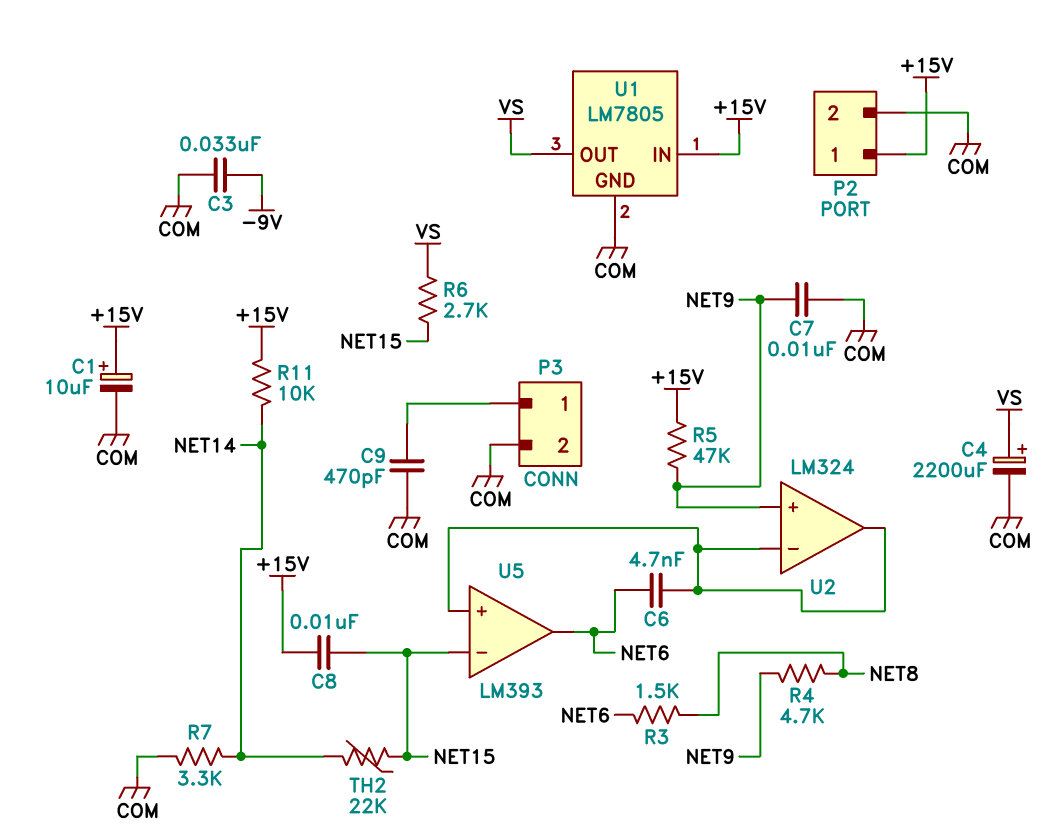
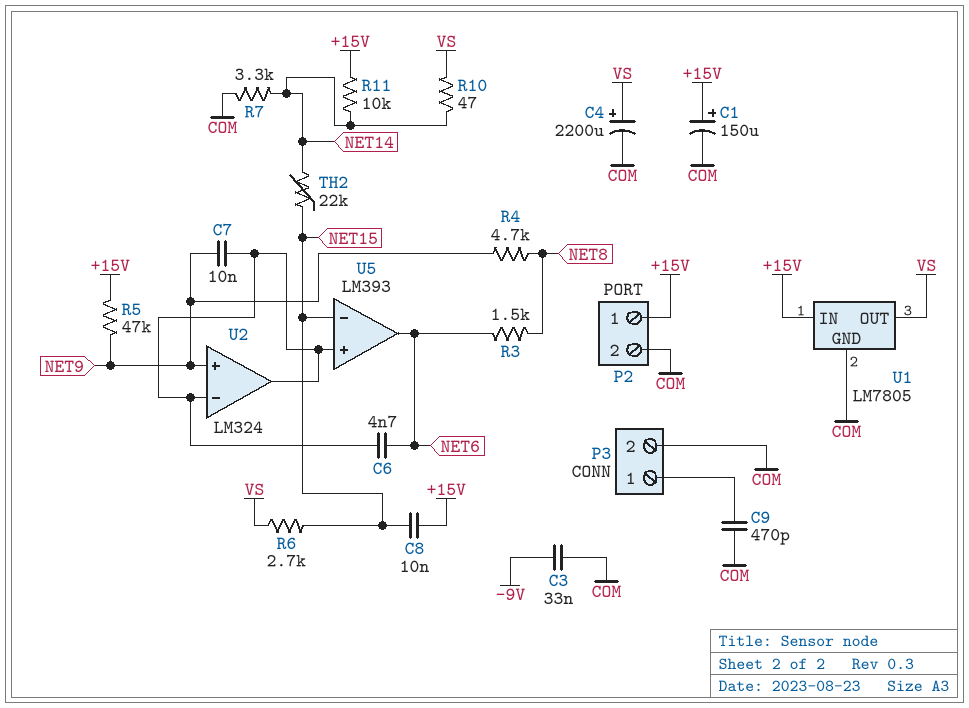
C1: 10uF (plus +15V, minus COM) -> 150uF (plus +15V, minus COM)
C7: 10nF (COM, NET9) -> 10nF (NET9, U2/in-)
R10: none -> 47 (NET14, VS)

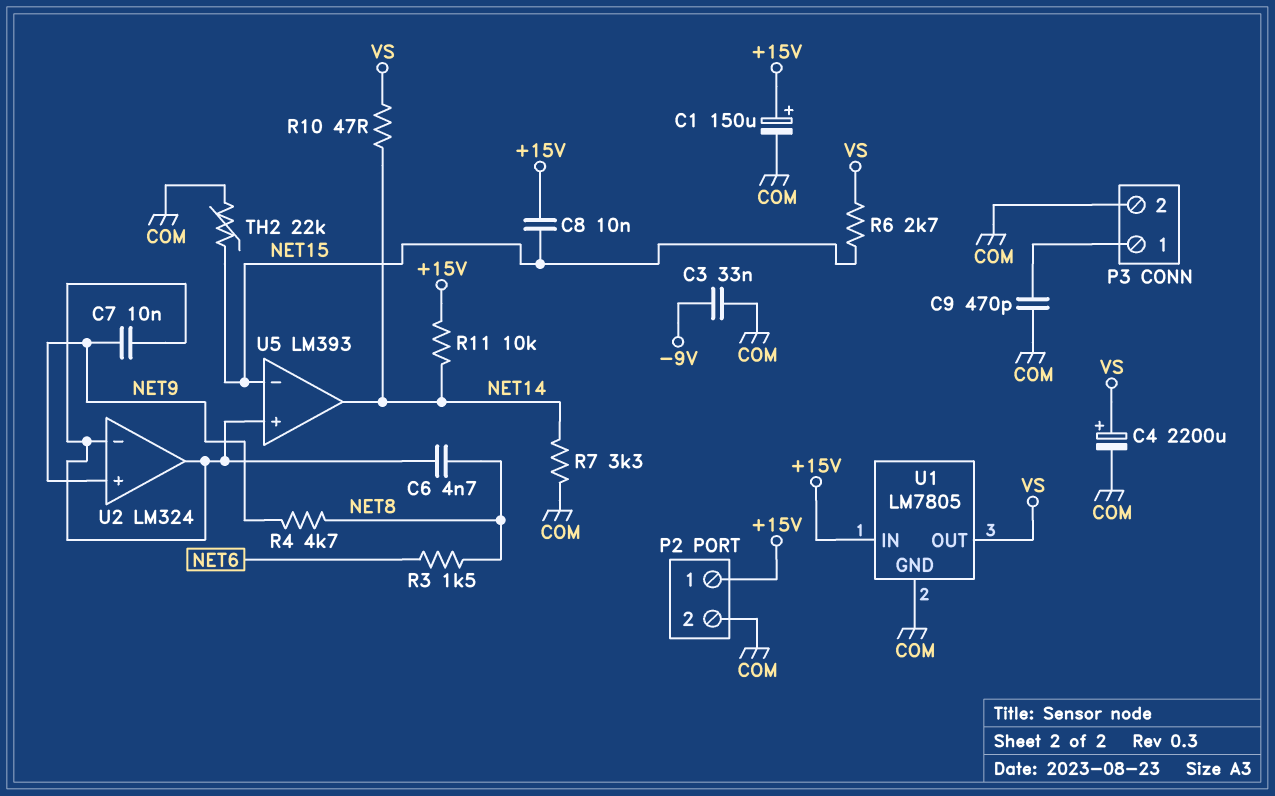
C6: 4.7nF (NET6, U2/in-) -> 4.7nF (NET8, U2/in-)
R5: 47k (+15V, NET9) -> none
TH2: 22k (NET14, NET15) -> 22k (COM, NET15)
U5 pin out: NET6 -> NET14

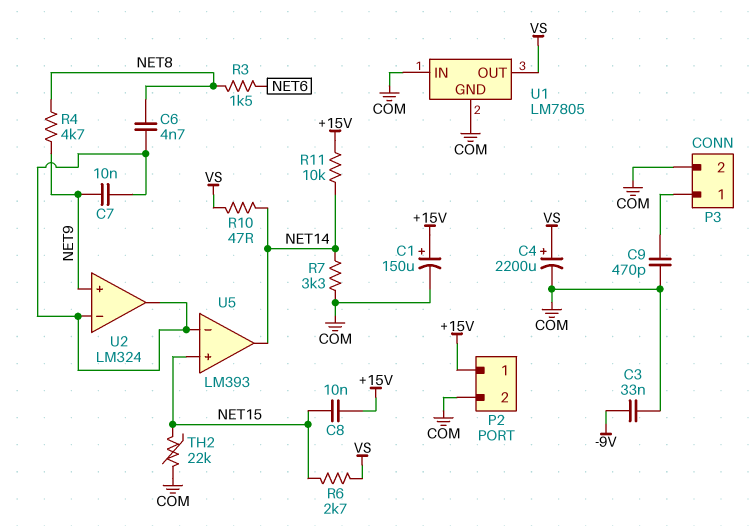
U1 pin IN: +15V -> COM
U5 pin in+: U2/in- -> NET15
U5 pin in-: NET15 -> U2/in-

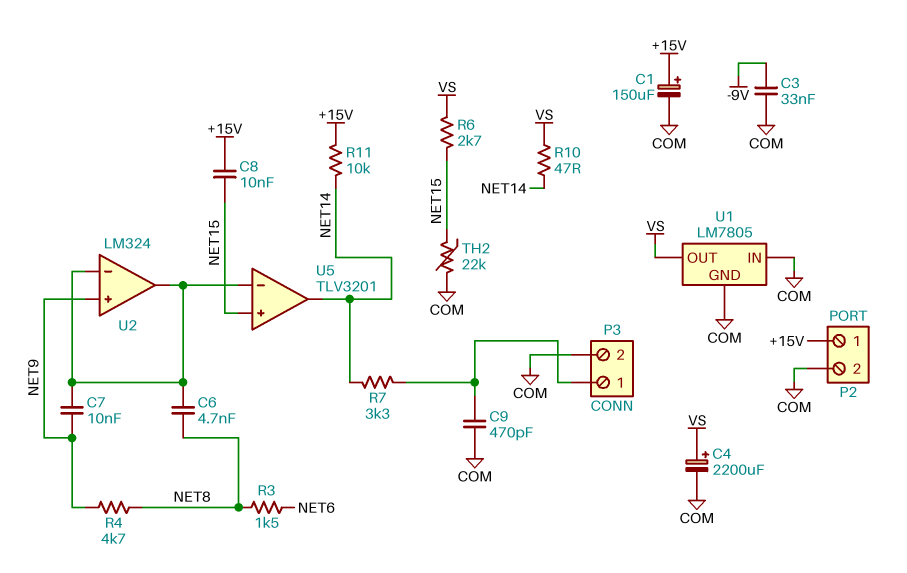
R7: 3.3k (COM, NET14) -> 3.3k (NET14, P3/1)
U5: LM393 -> TLV3201

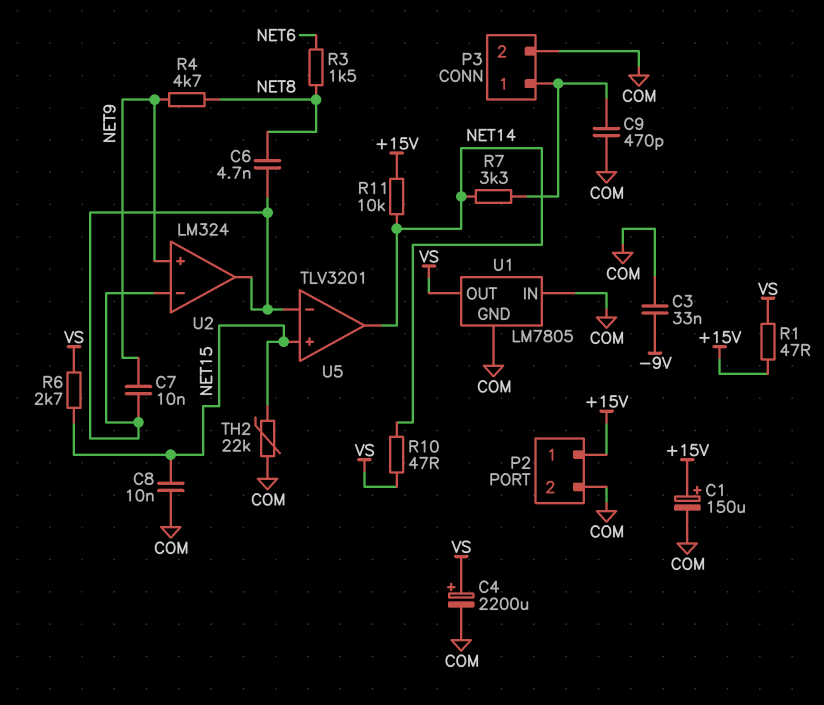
C8: 10nF (+15V, NET15) -> 10nF (COM, NET15)
R1: none -> 47 (+15V, VS)

